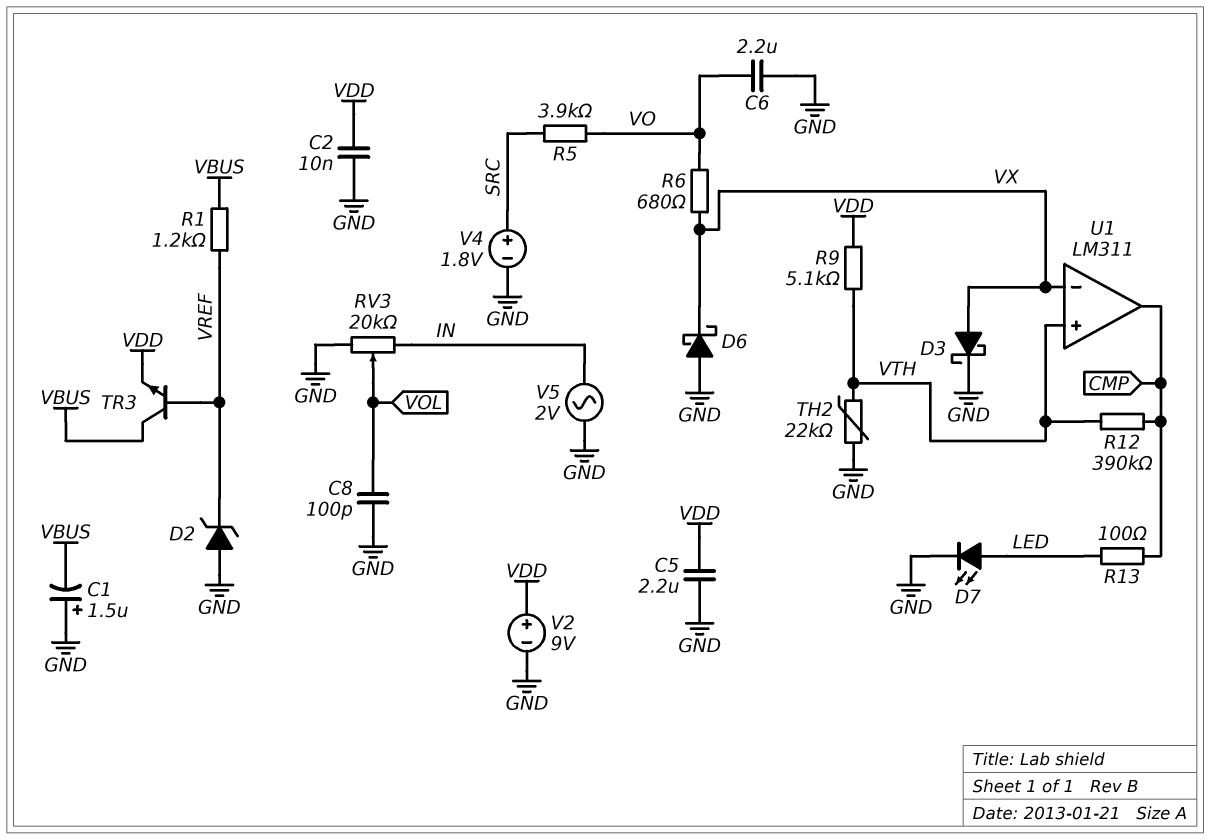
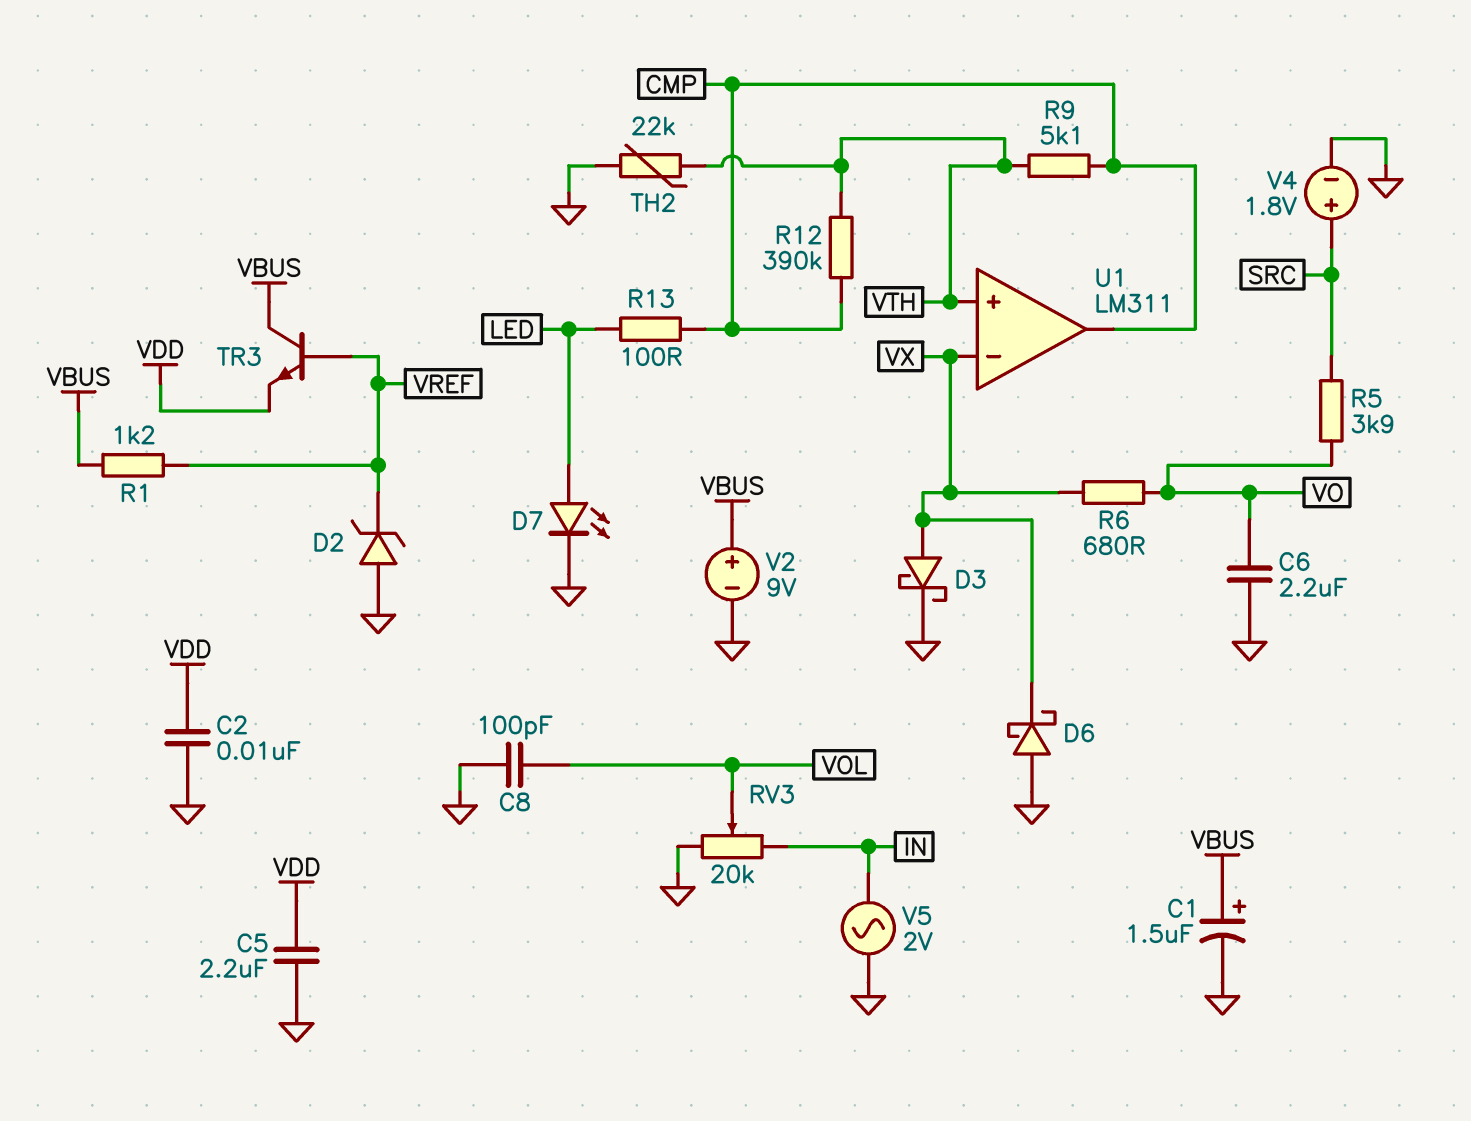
C1: 1.5uF (plus GND, minus VBUS) -> 1.5uF (plus VBUS, minus GND)
R9: 5.1k (VDD, VTH) -> 5.1k (CMP, VTH)
V2: 9V (plus VDD, minus GND) -> 9V (plus VBUS, minus GND)

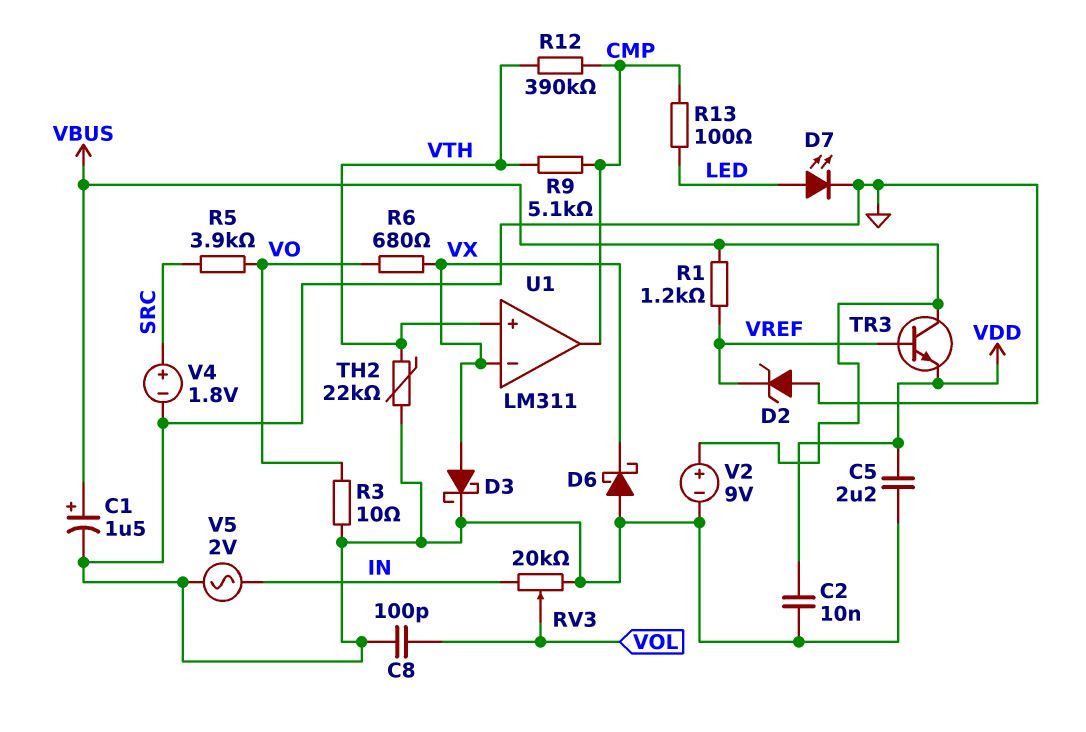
C6: 2.2uF (GND, VO) -> none
R3: none -> 10 (GND, VO)

